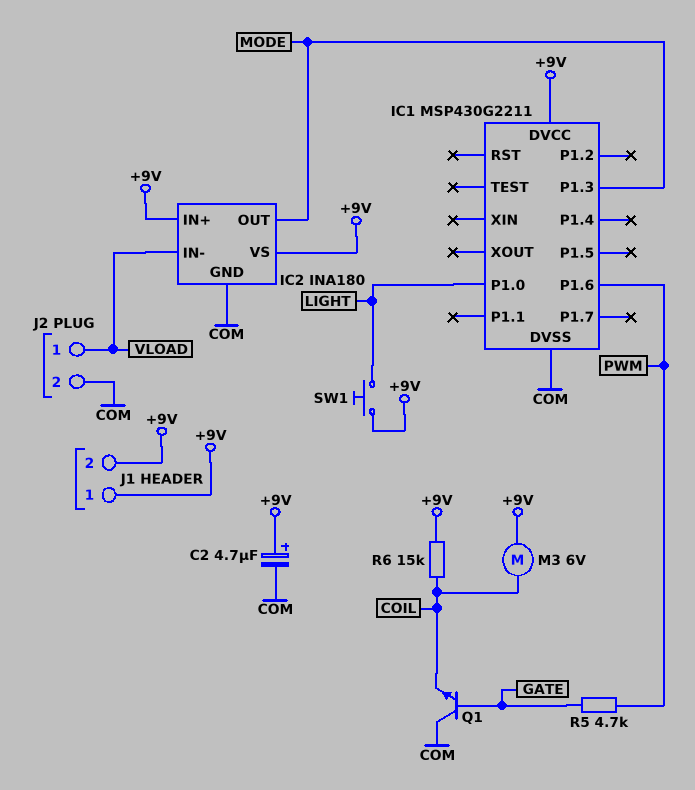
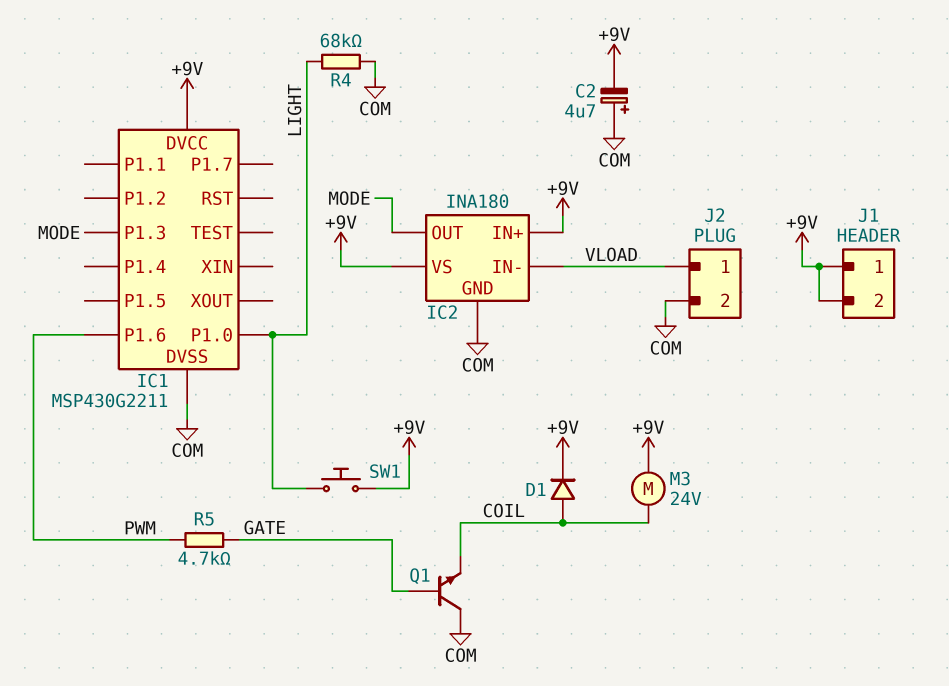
C2: 4.7uF (plus +9V, minus COM) -> 4.7uF (plus COM, minus +9V)
D1: none -> diode (A COIL, K +9V)
M3: motor 6V (+9V, COIL) -> motor 24V (+9V, COIL)
R4: none -> 68k (COM, LIGHT)
R6: 15k (+9V, COIL) -> none

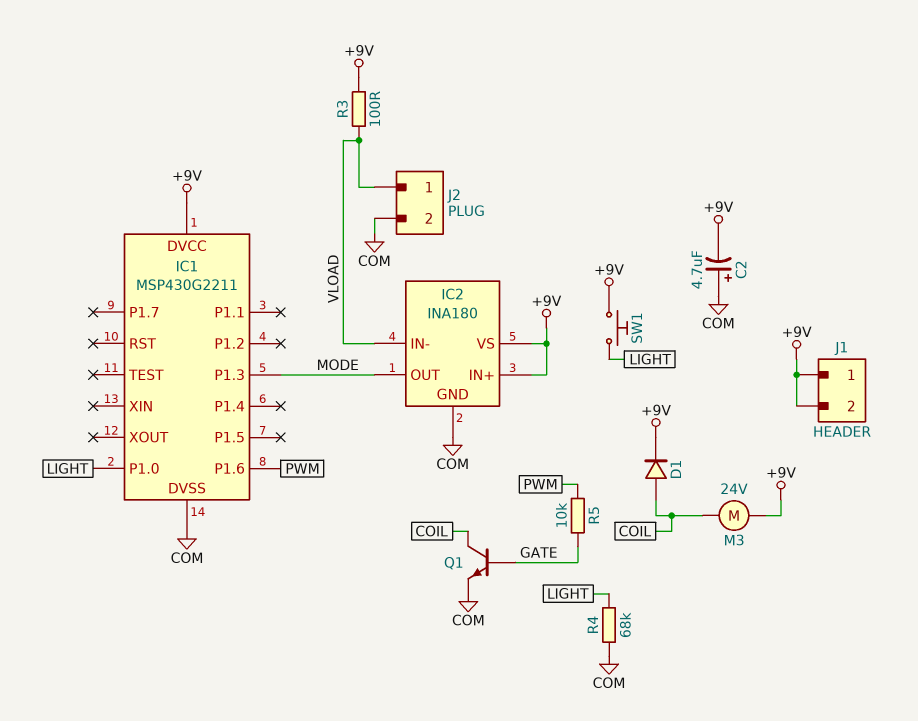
Q1: NPN (B GATE, C COM, E COIL) -> NPN (B GATE, C COIL, E COM)
R3: none -> 100 (+9V, VLOAD)
R5: 4.7k (GATE, PWM) -> 10k (GATE, PWM)

